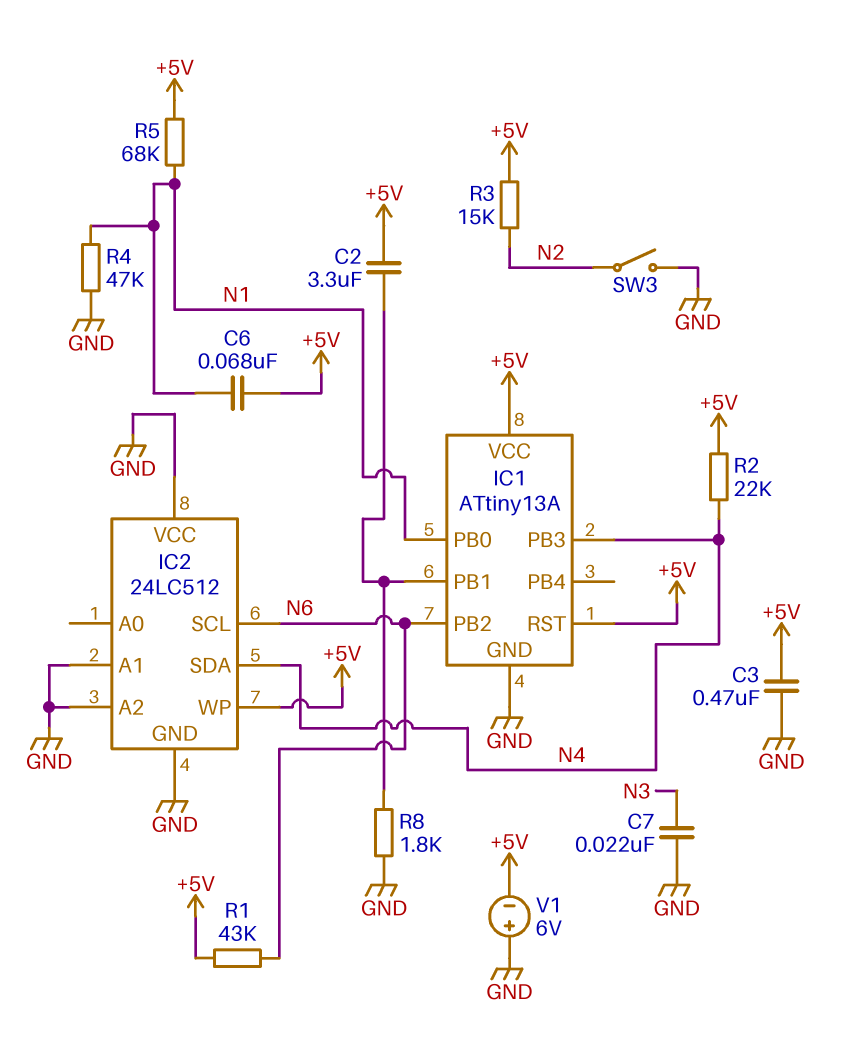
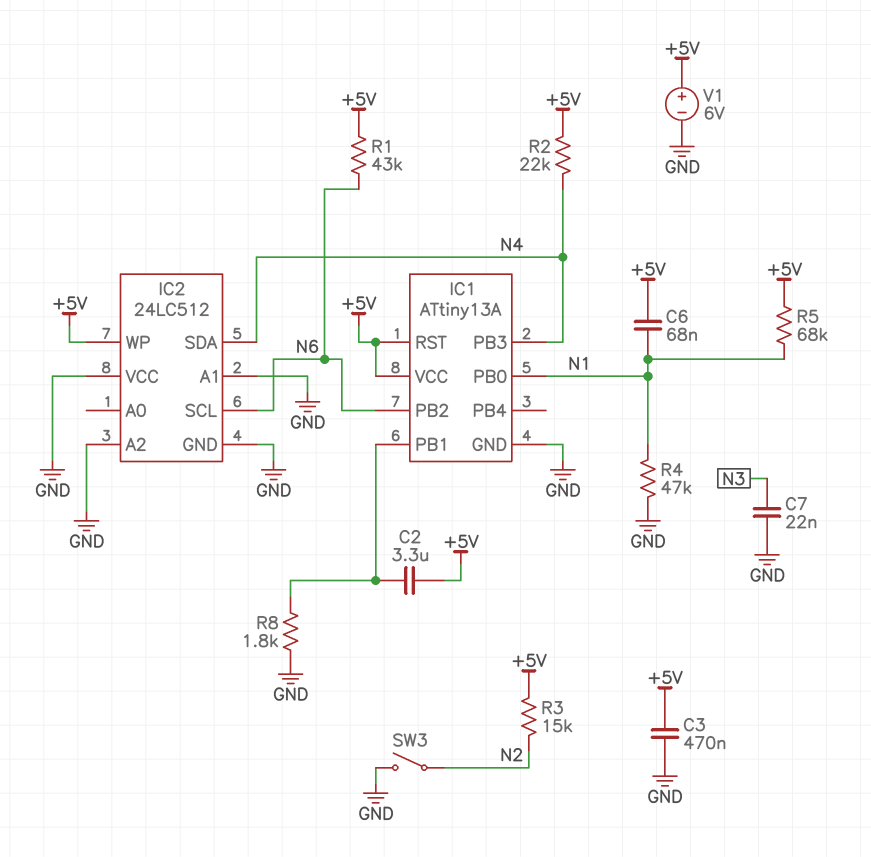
V1: 6V (plus GND, minus +5V) -> 6V (plus +5V, minus GND)

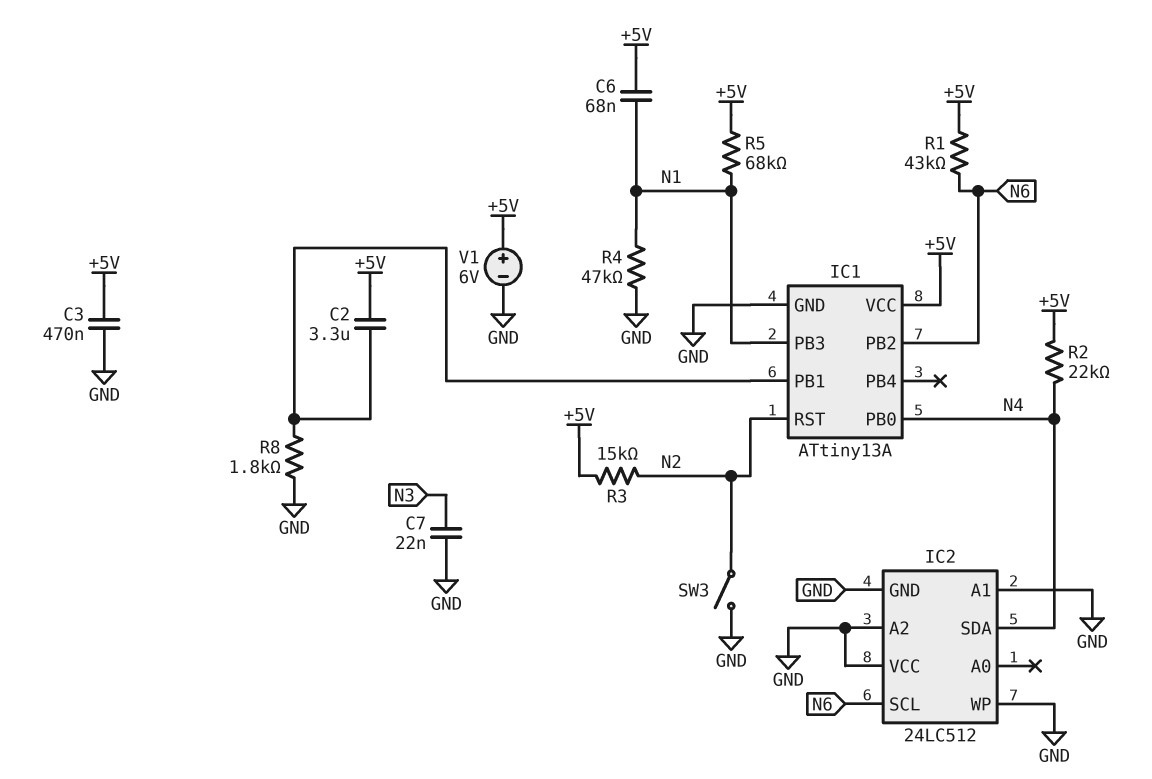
IC1 pin PB0: N1 -> N4
IC1 pin PB3: N4 -> N1
IC1 pin RST: +5V -> N2
IC2 pin WP: +5V -> GND

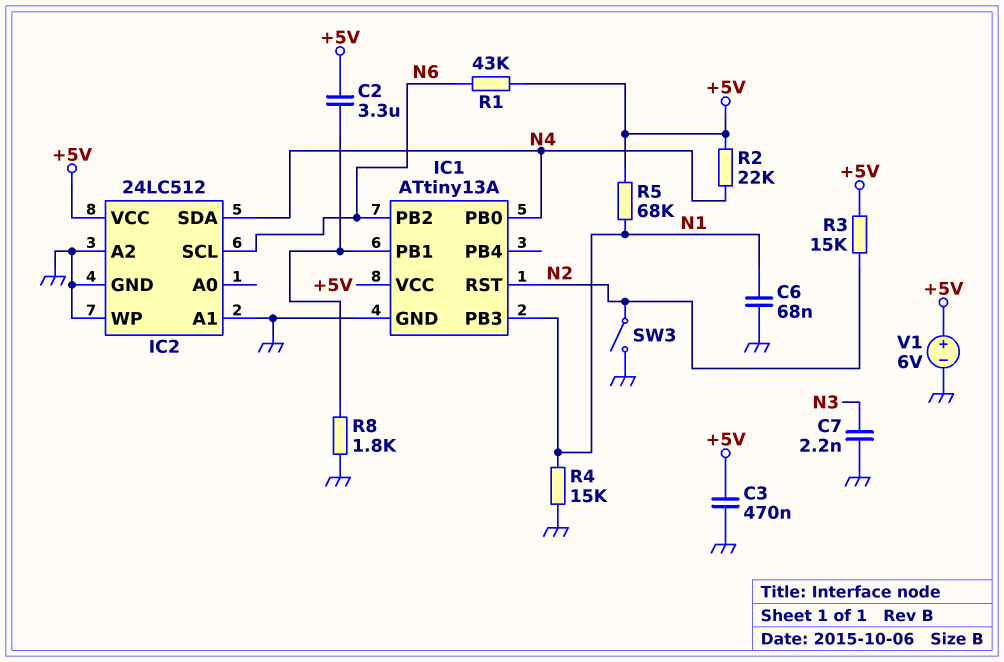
C6: 68nF (+5V, N1) -> 68nF (GND, N1)
C7: 22nF (GND, N3) -> 2.2nF (GND, N3)
IC2 pin VCC: GND -> +5V
R4: 47k (GND, N1) -> 15k (GND, N1)

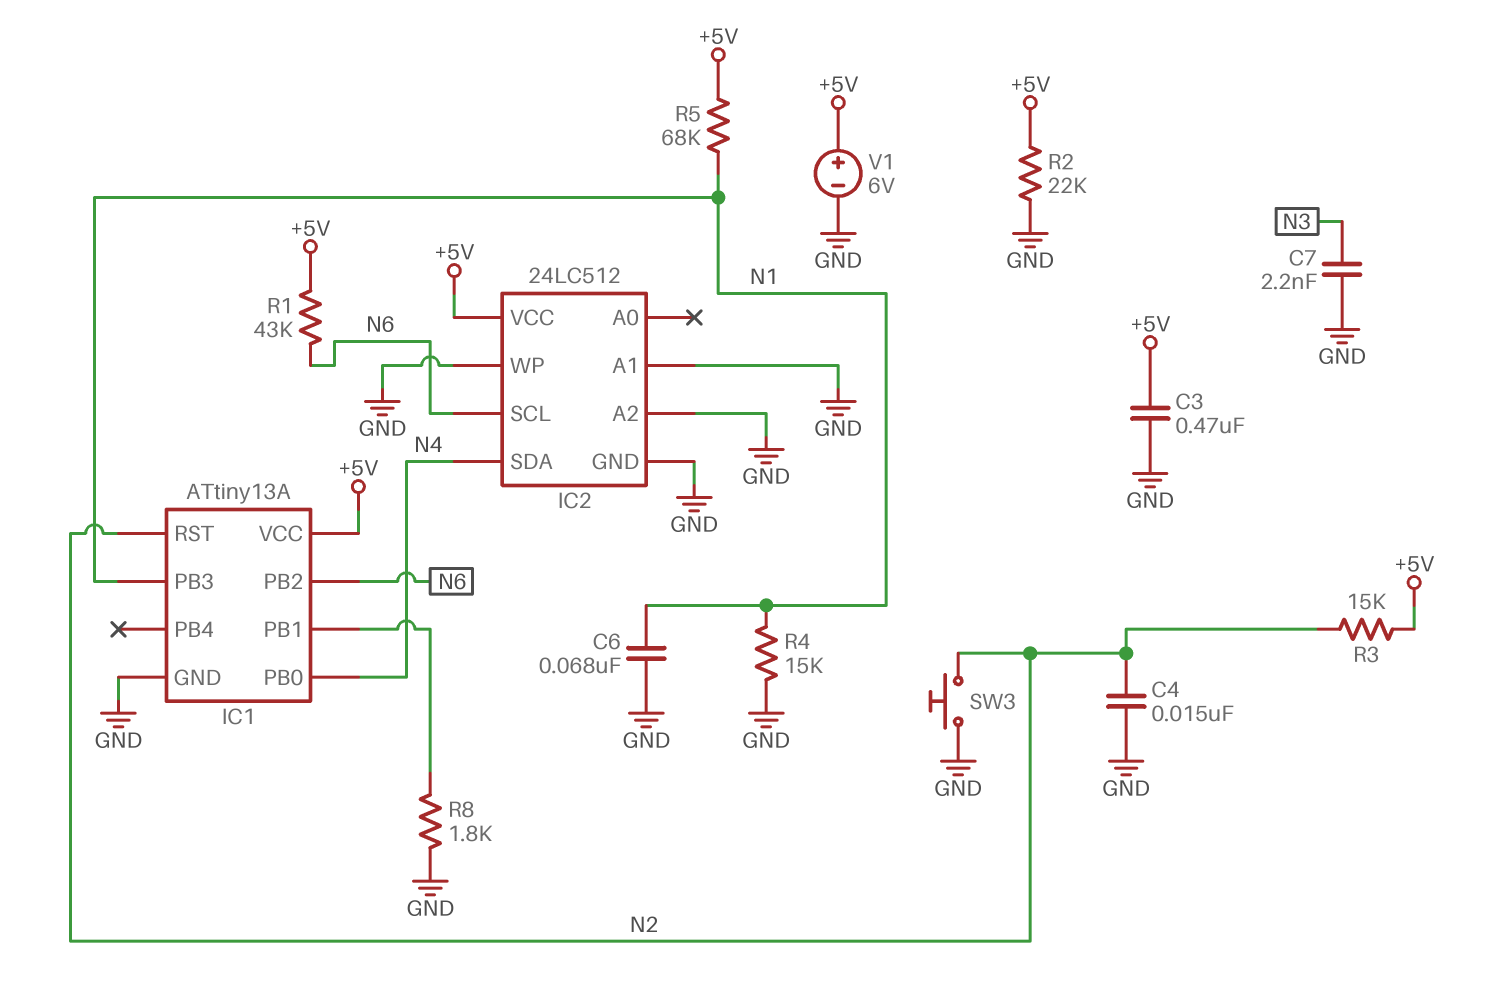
C2: 3.3uF (+5V, IC1/PB1) -> none
C4: none -> 15nF (GND, N2)
R2: 22k (+5V, N4) -> 22k (+5V, GND)
SW3: switch (GND, N2) -> button (GND, N2)

